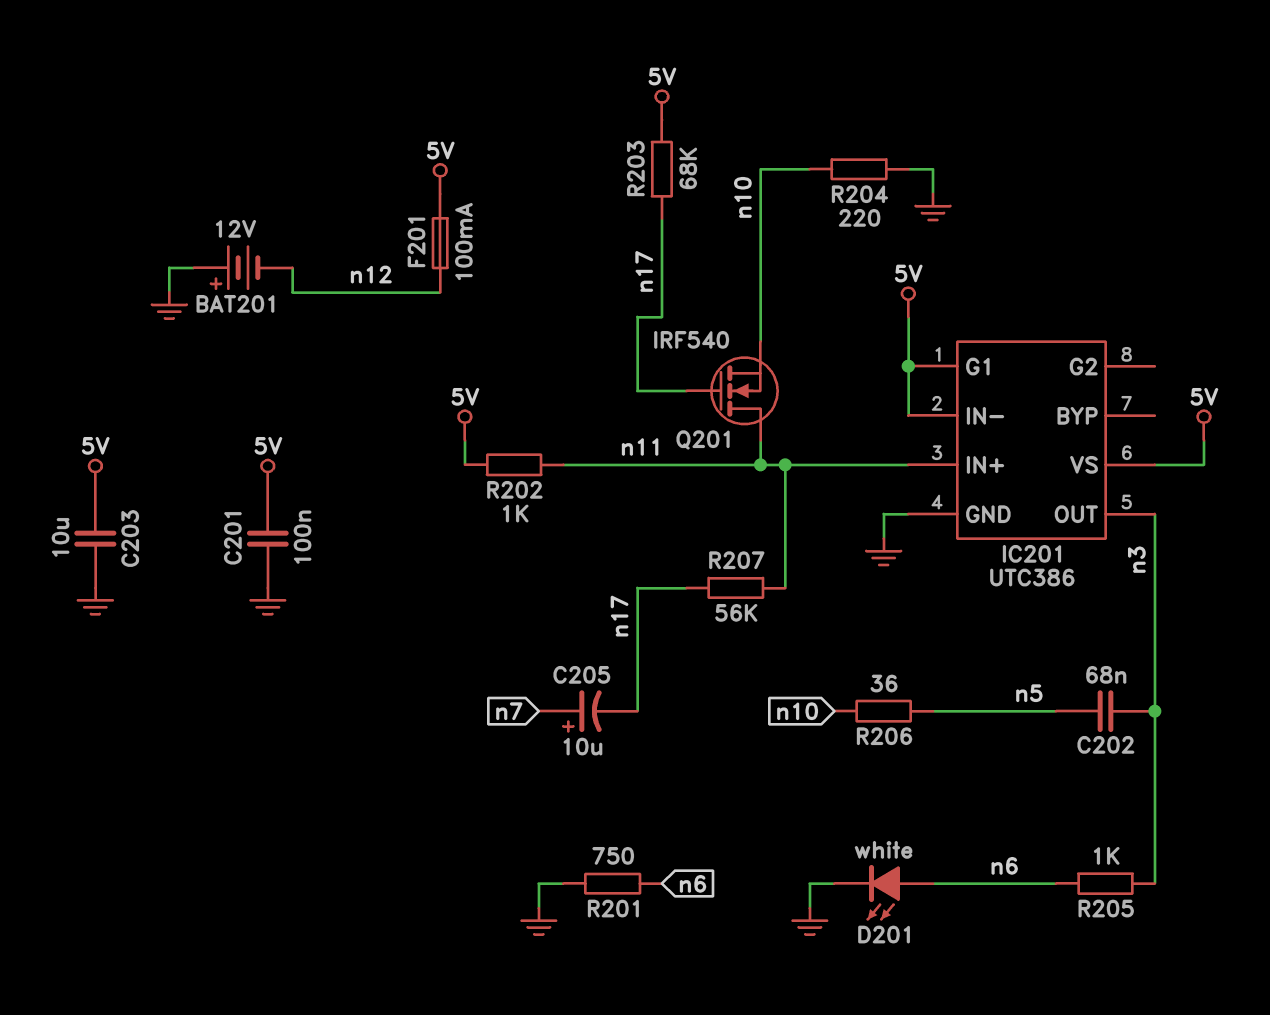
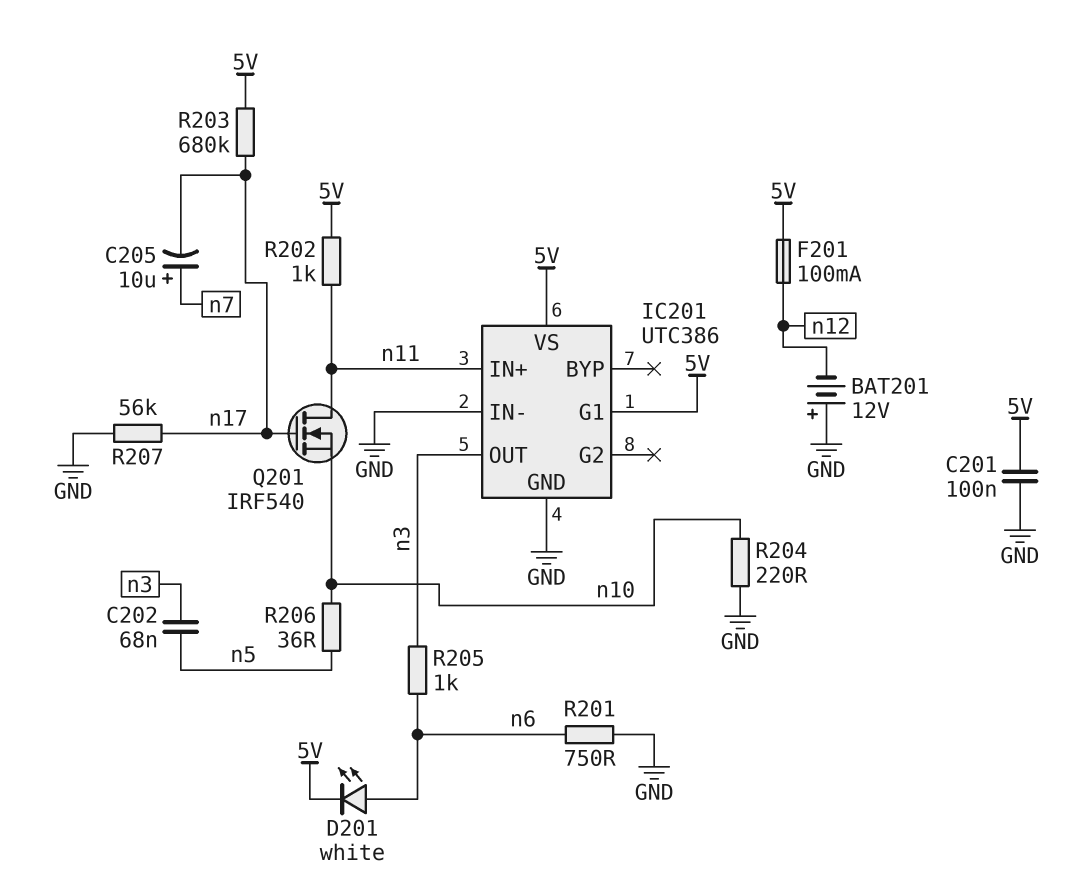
C203: 10uF (5V, GND) -> none
D201: LED white (A n6, K GND) -> LED white (A n6, K 5V)
IC201 pin IN-: 5V -> GND
R203: 68k (5V, n17) -> 680k (5V, n17)
R207: 56k (n11, n17) -> 56k (GND, n17)

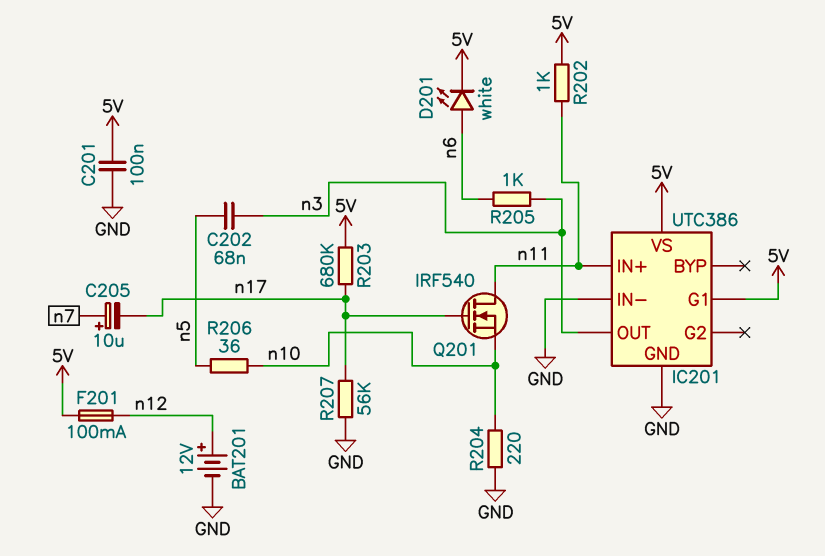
BAT201: 12V (plus GND, minus n12) -> 12V (plus n12, minus GND)
R201: 750 (GND, n6) -> none

